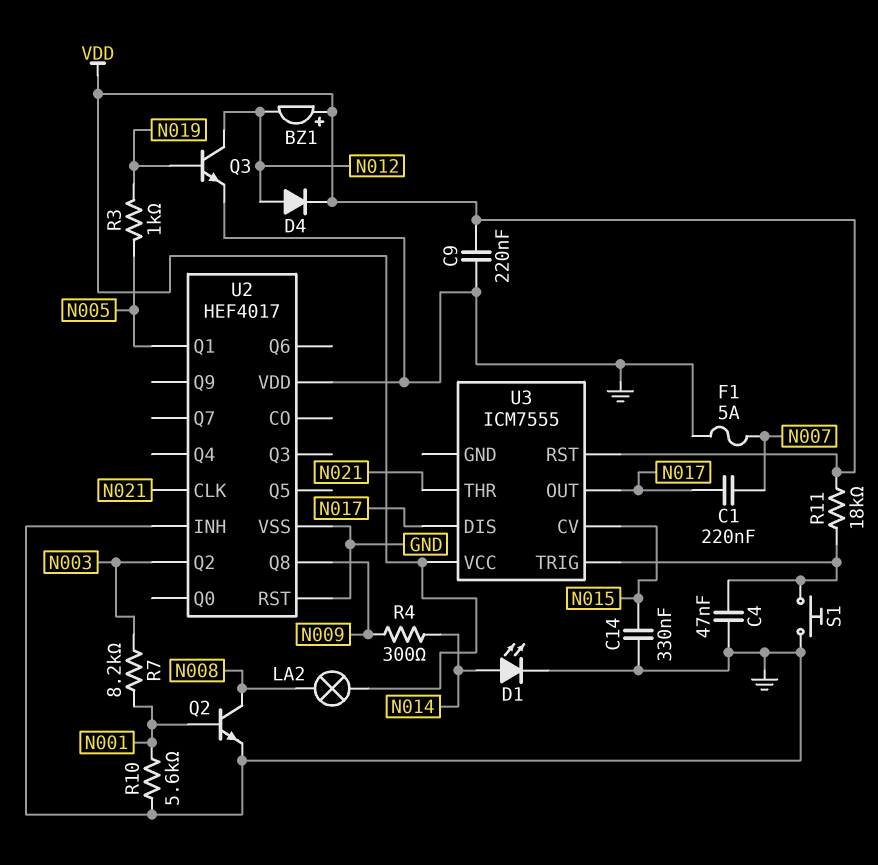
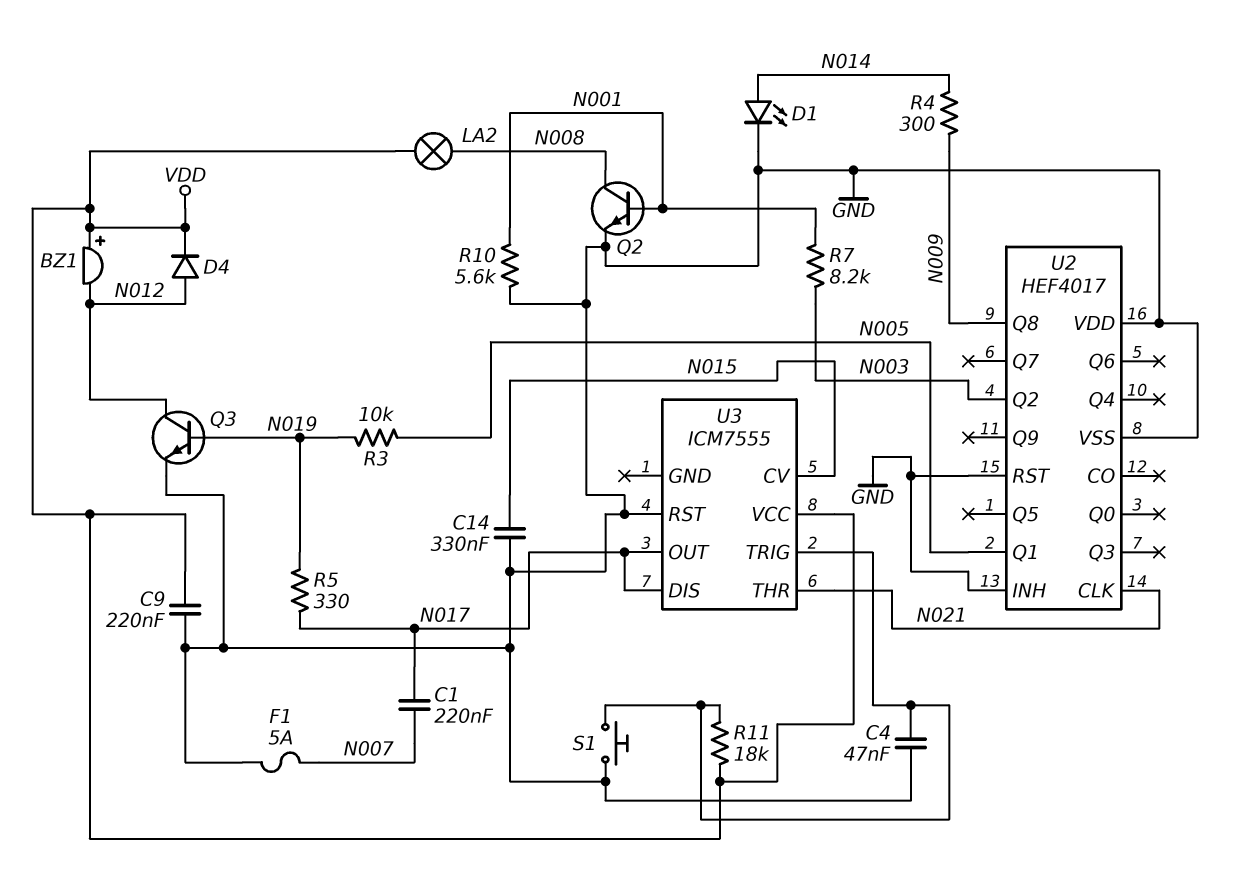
R3: 1k (N005, N019) -> 10k (N005, N019)
R5: none -> 330 (N017, N019)
U3 pin RST: VDD -> GND

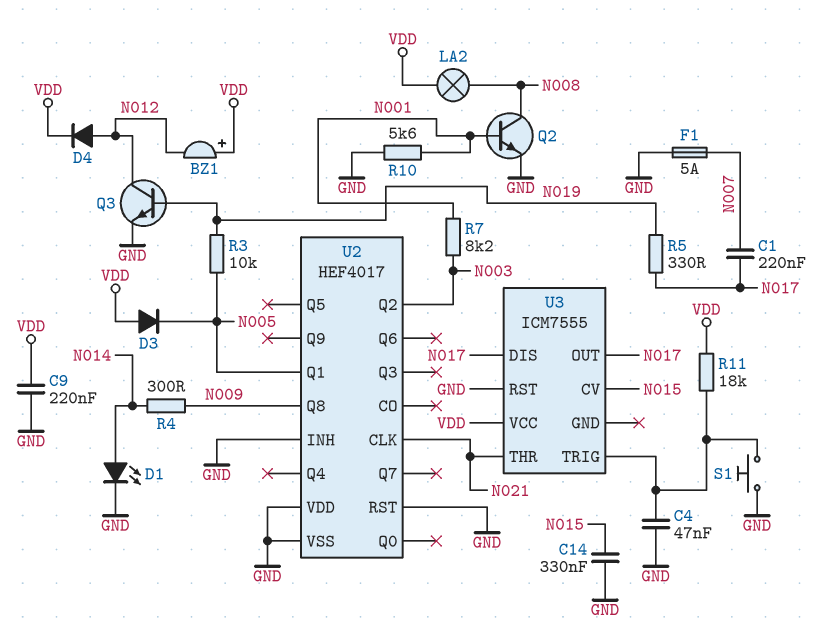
D3: none -> diode (A VDD, K N005)

